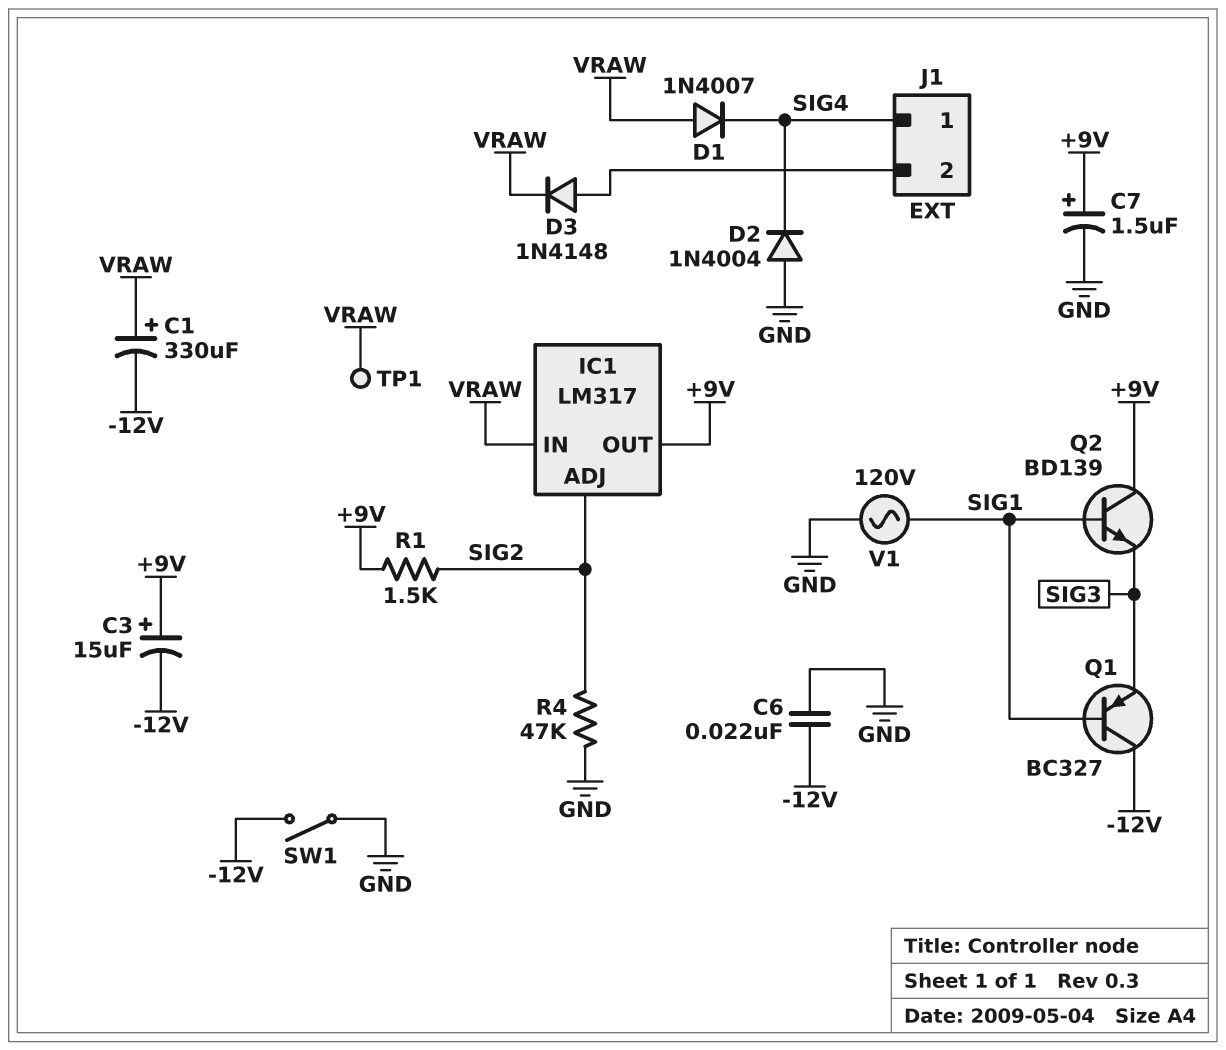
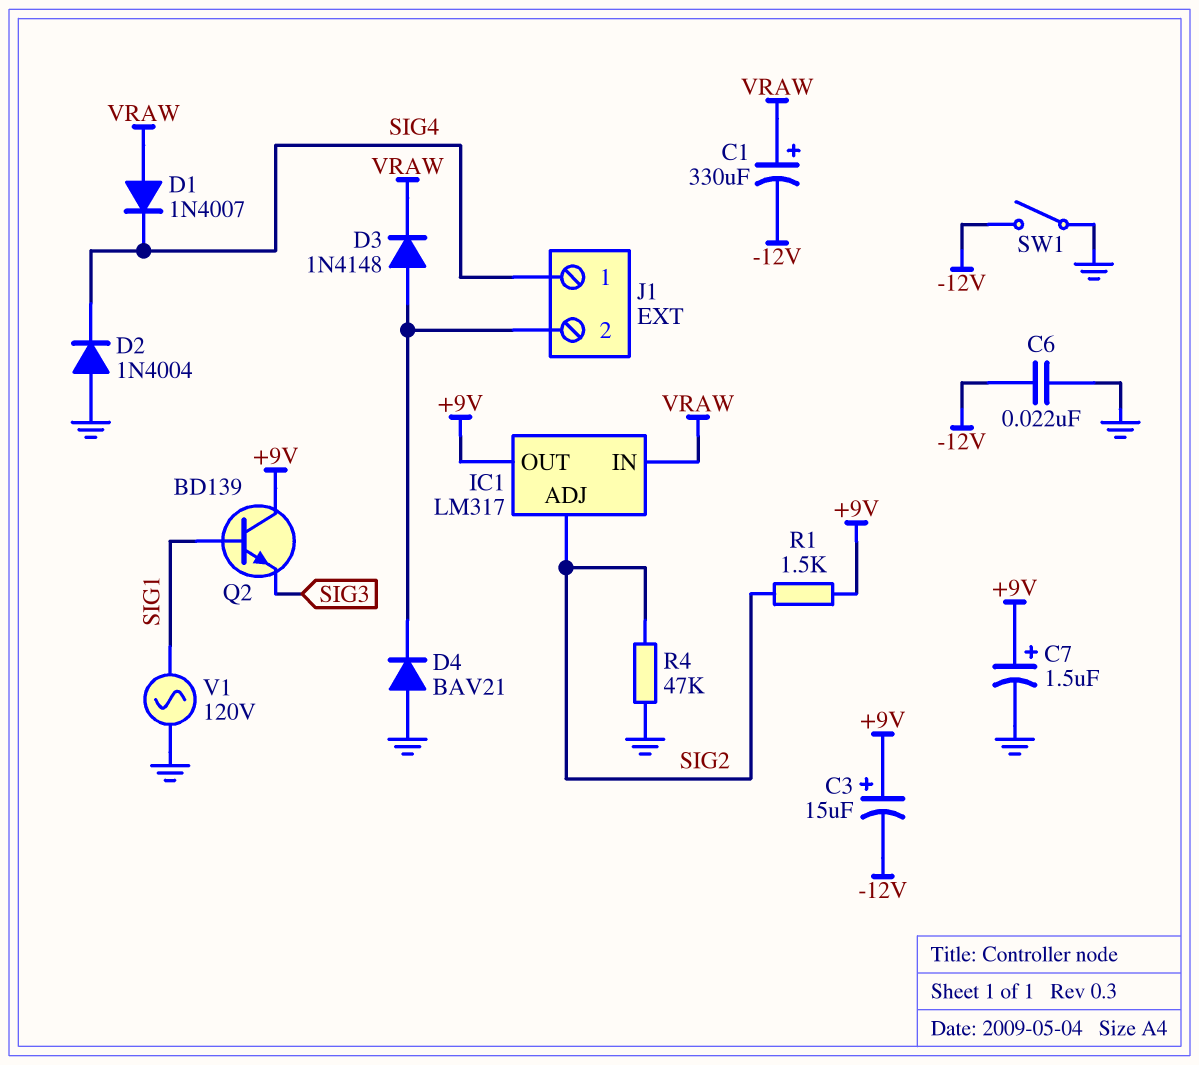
D4: none -> diode BAV21 (A GND, K J1/2)
Q1: PNP BC327 (B SIG1, C -12V, E SIG3) -> none
TP1: test point (VRAW) -> none

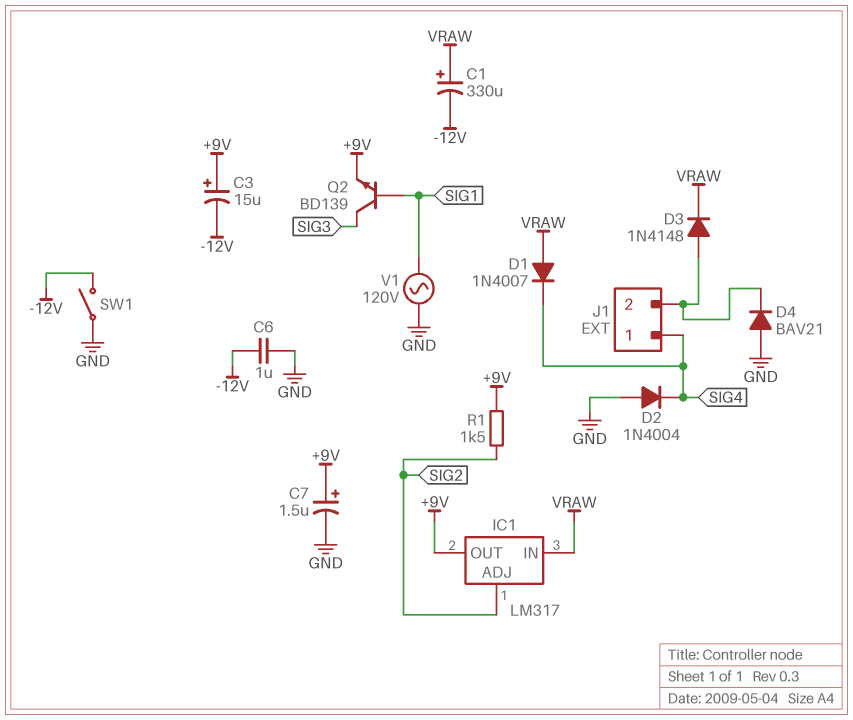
C6: 22nF (-12V, GND) -> 1uF (-12V, GND)
Q2: NPN BD139 (B SIG1, C +9V, E SIG3) -> NPN BD139 (B SIG1, C SIG3, E +9V)
R4: 47k (GND, SIG2) -> none

